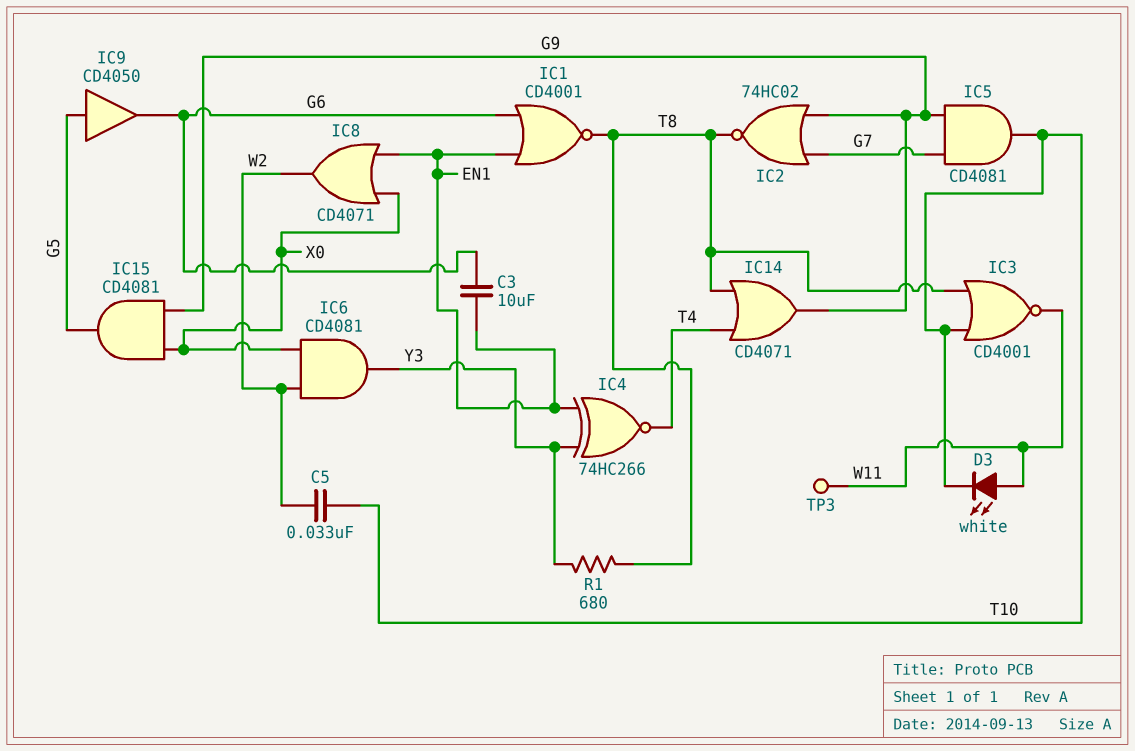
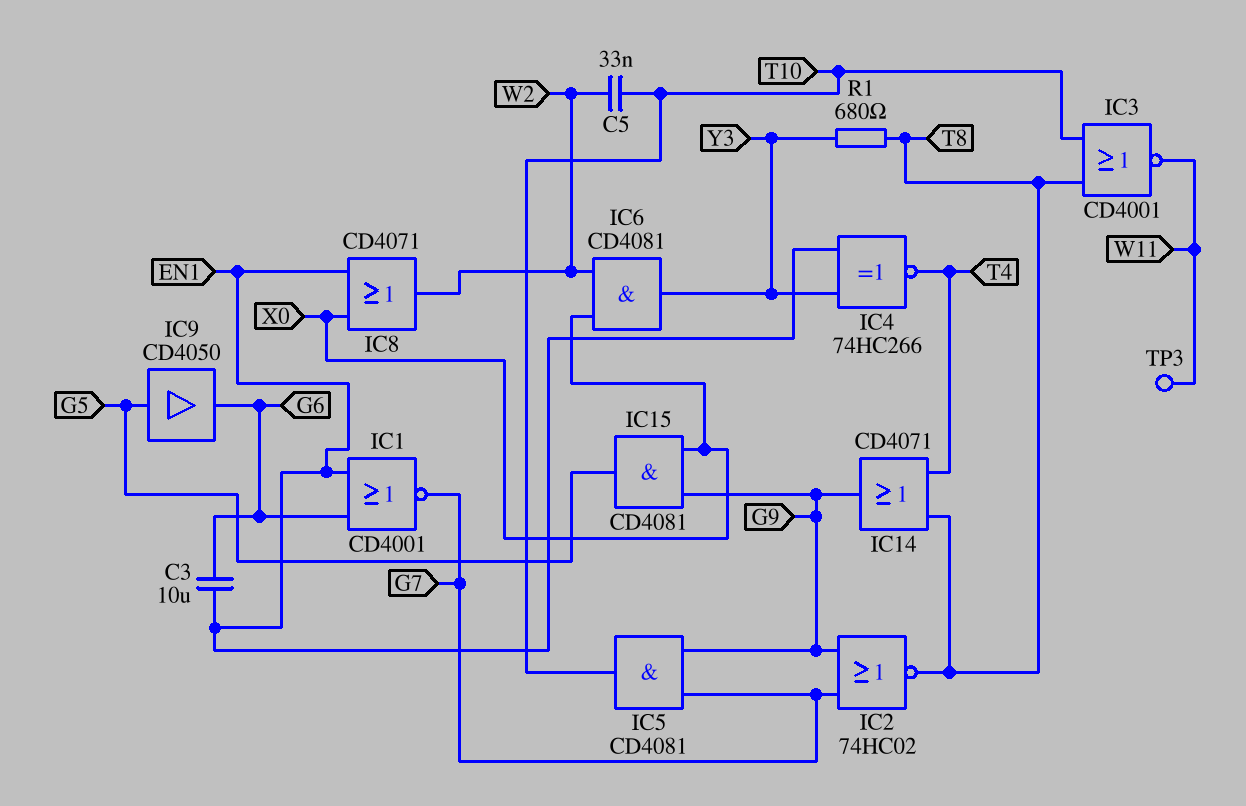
D3: LED white (A W11, K T10) -> none
IC1: NOR CD4001 (in EN1, in G6, out T8) -> NOR CD4001 (in EN1, in G6, out G7)

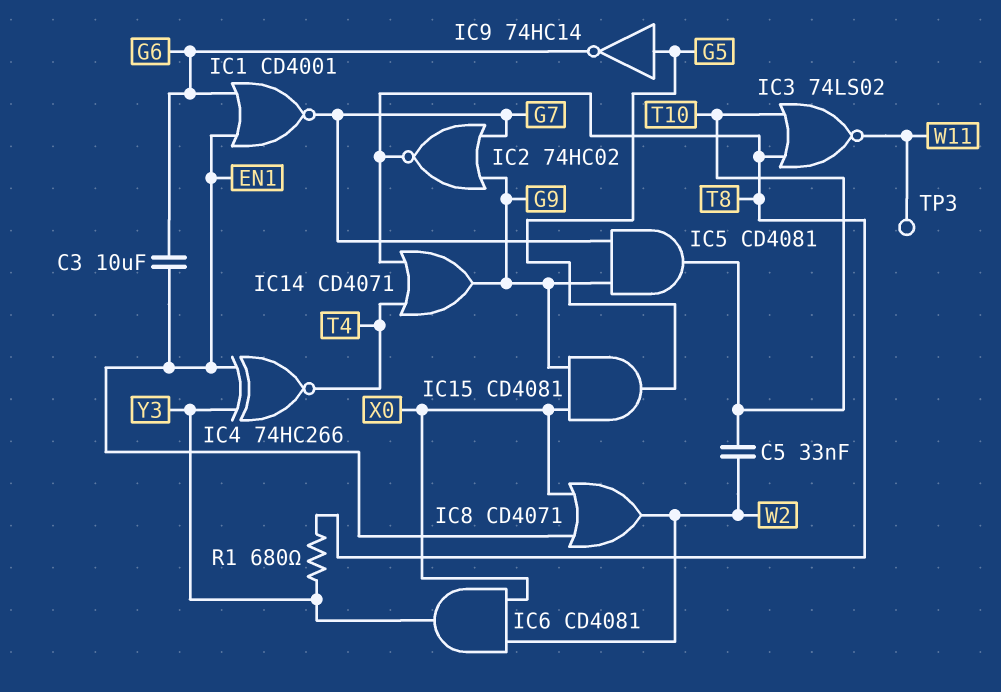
IC3: NOR CD4001 (in T8, in T10, out W11) -> NOR 74LS02 (in T8, in T10, out W11)
IC9: buffer CD4050 (in G5, out G6) -> NOT 74HC14 (in G5, out G6)

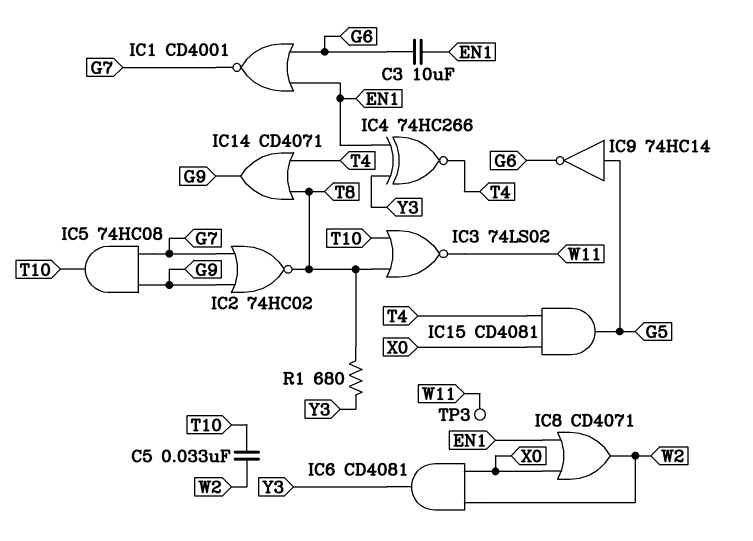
IC5: AND CD4081 (in G7, in G9, out T10) -> AND 74HC08 (in G7, in G9, out T10)
IC15: AND CD4081 (in G9, in X0, out G5) -> AND CD4081 (in T4, in X0, out G5)

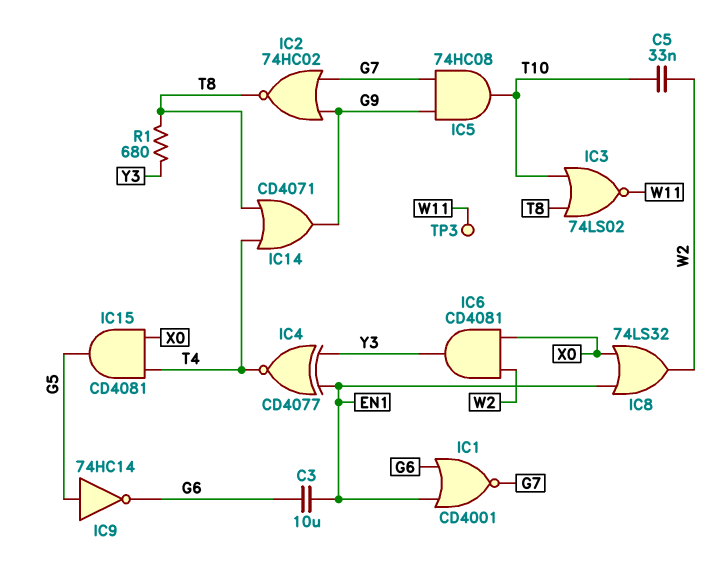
IC4: XNOR 74HC266 (in EN1, in Y3, out T4) -> XNOR CD4077 (in EN1, in Y3, out T4)
IC8: OR CD4071 (in EN1, in X0, out W2) -> OR 74LS32 (in EN1, in X0, out W2)

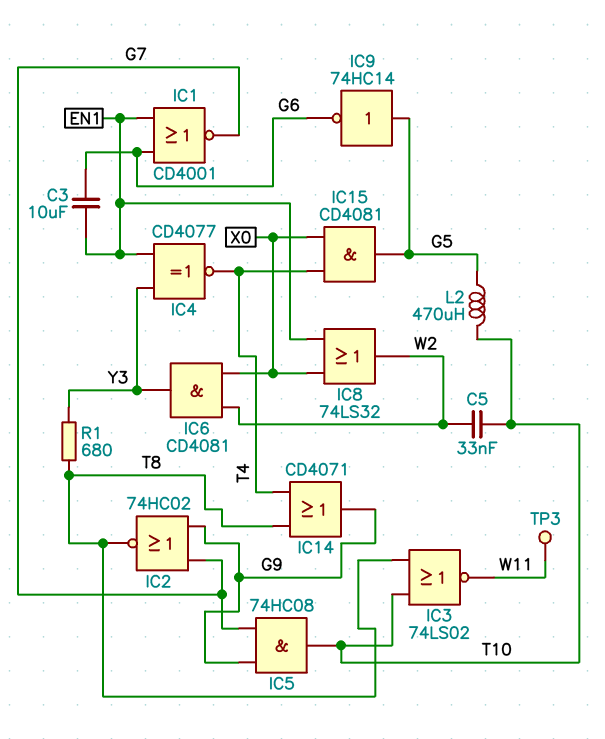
L2: none -> 470uH (G5, T10)

